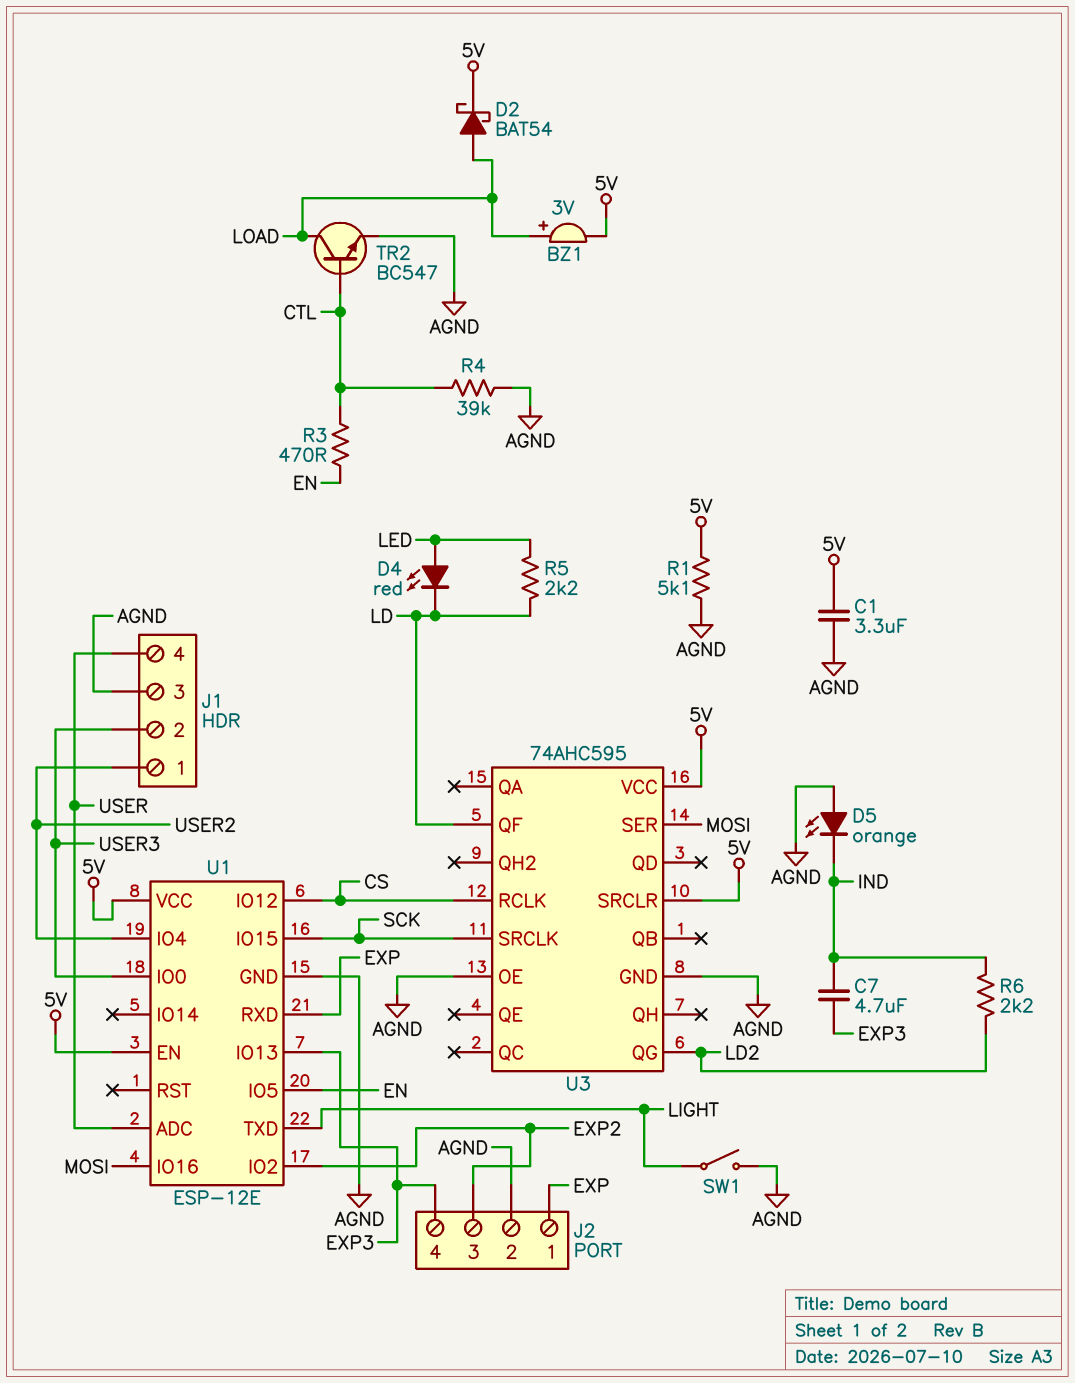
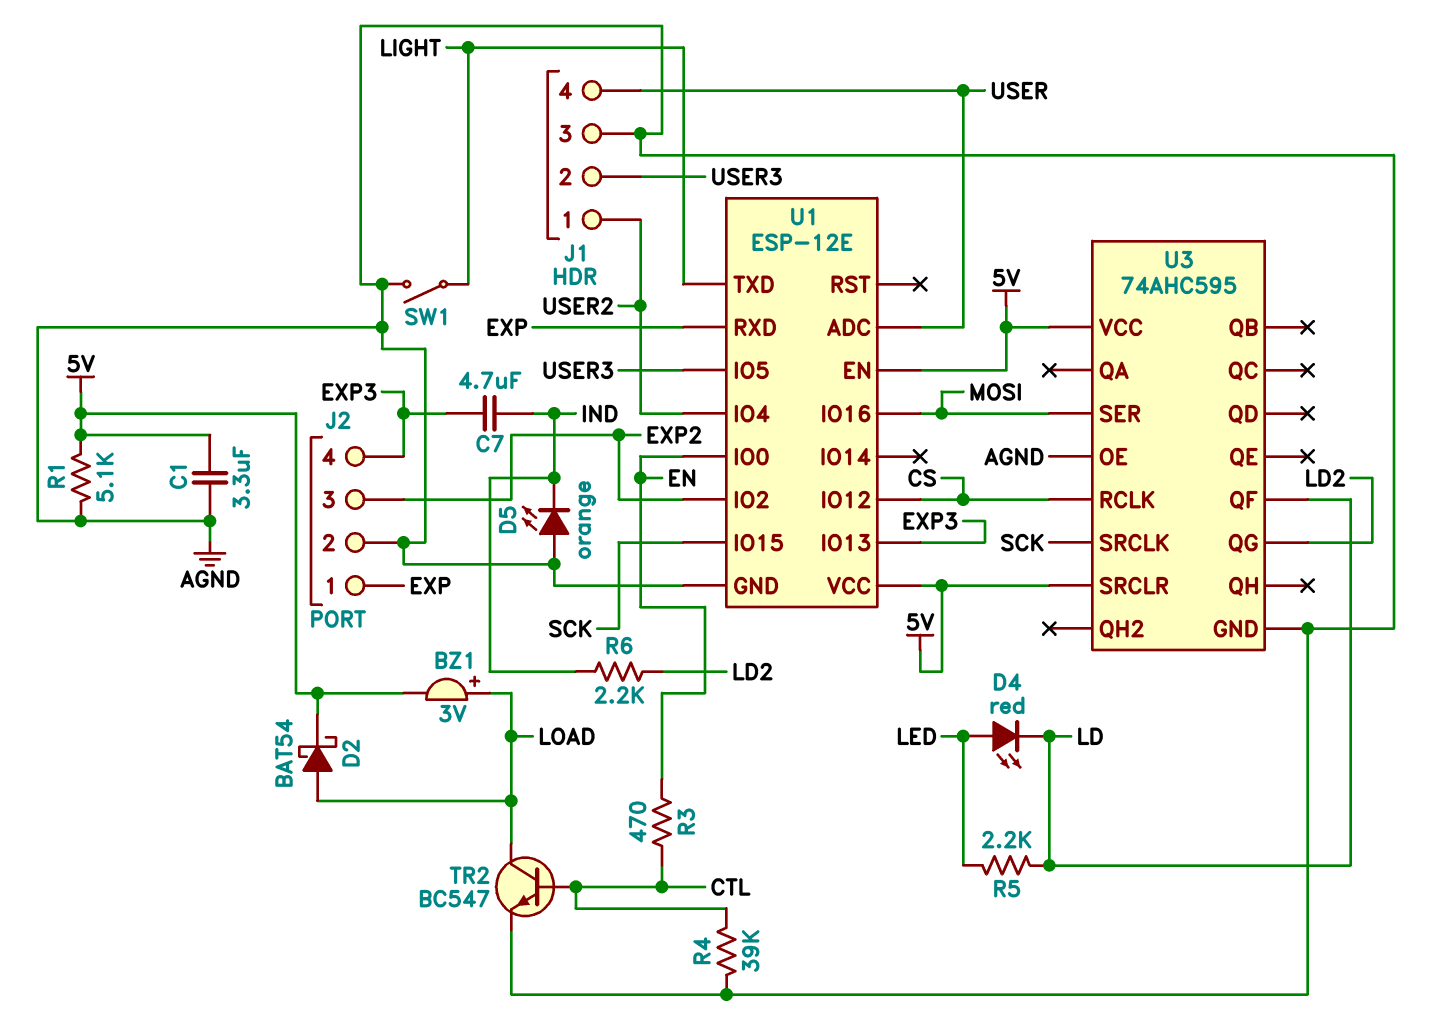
U1 pin IO0: USER3 -> EN
U1 pin IO5: EN -> USER3

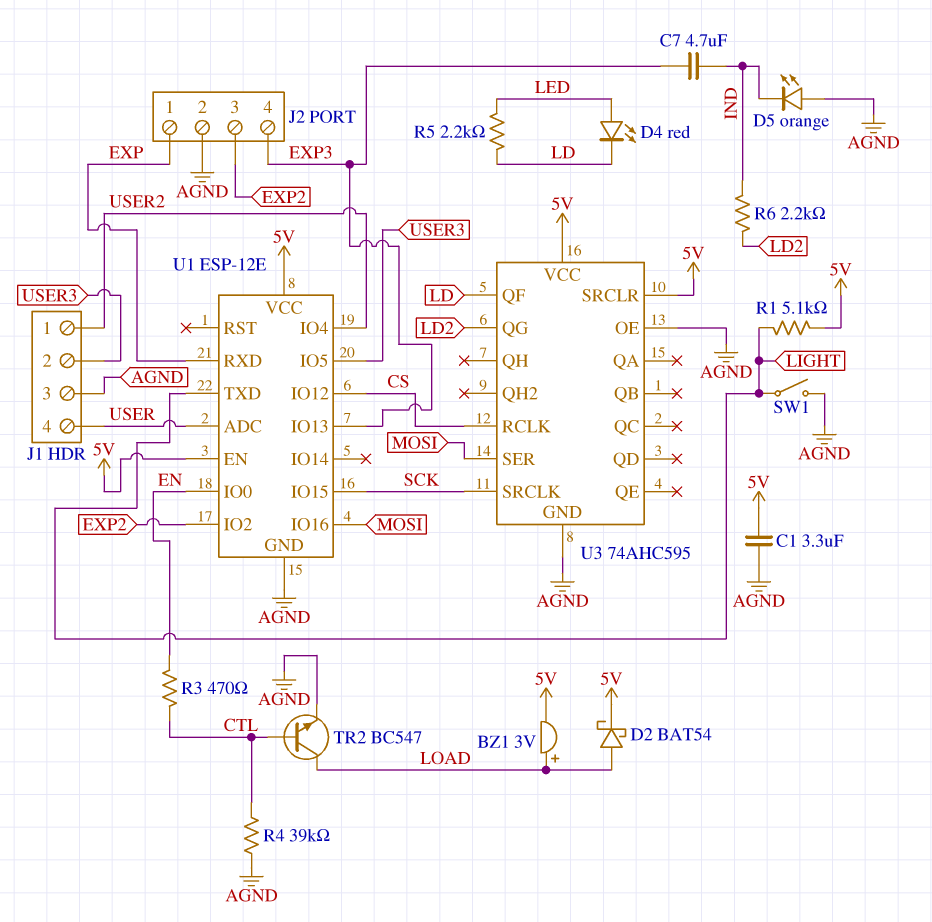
R1: 5.1k (5V, AGND) -> 5.1k (5V, LIGHT)

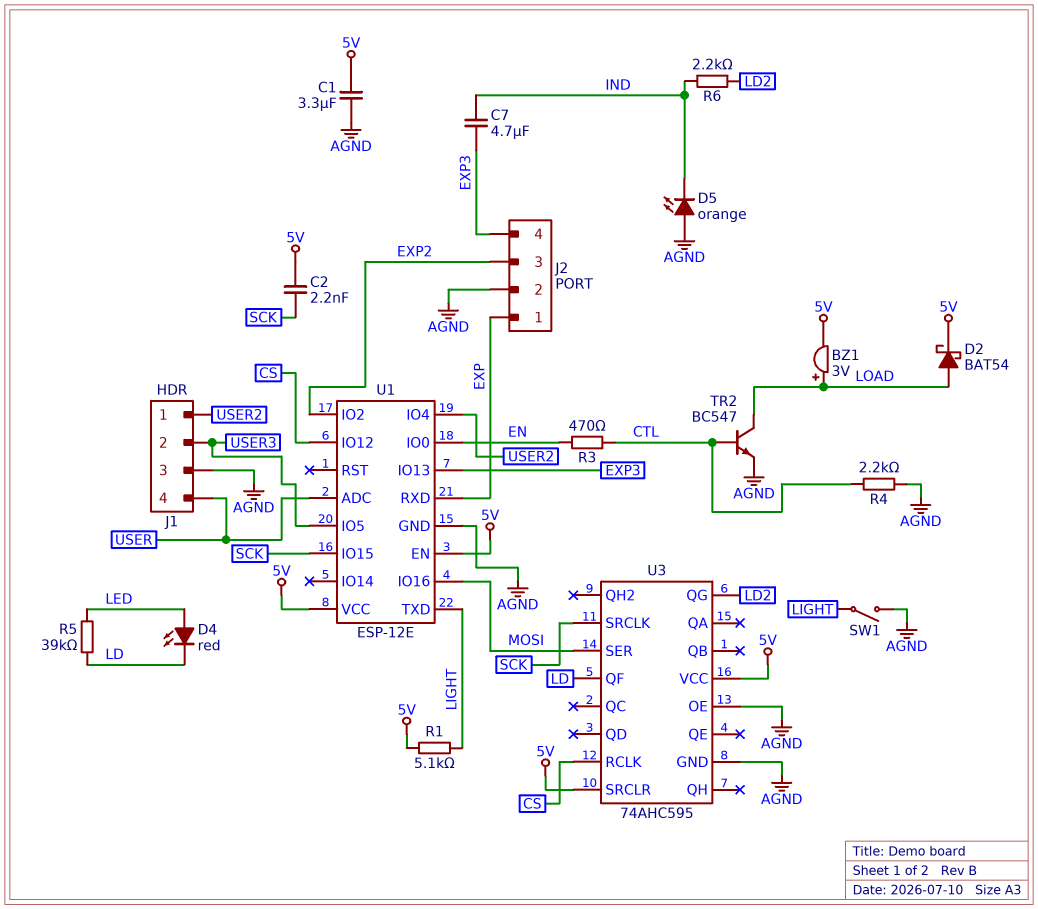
C2: none -> 2.2nF (5V, SCK)
R4: 39k (AGND, CTL) -> 2.2k (AGND, CTL)
R5: 2.2k (LD, LED) -> 39k (LD, LED)

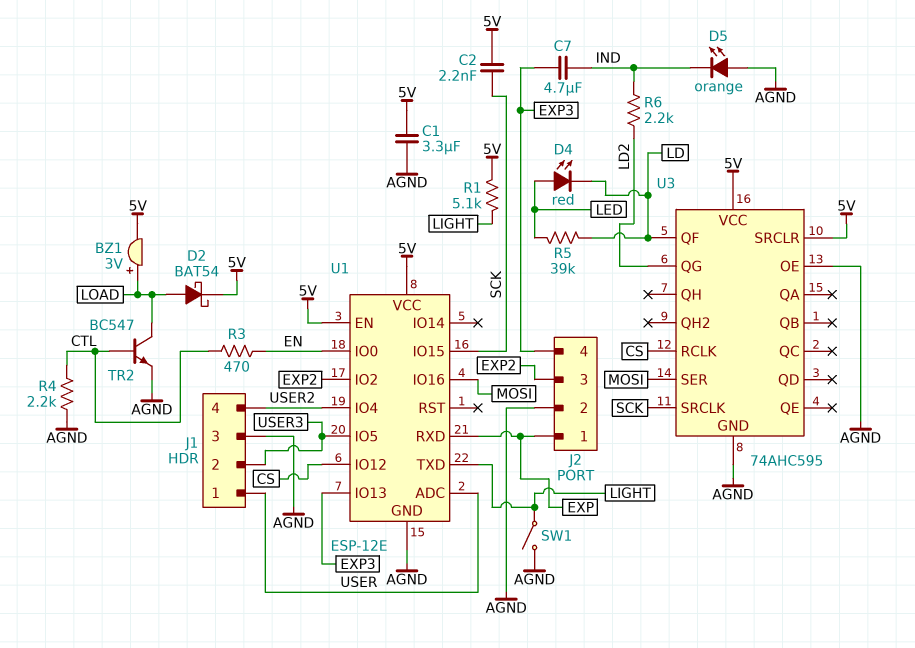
J1 pin 1: USER2 -> USER
J1 pin 4: USER -> USER2

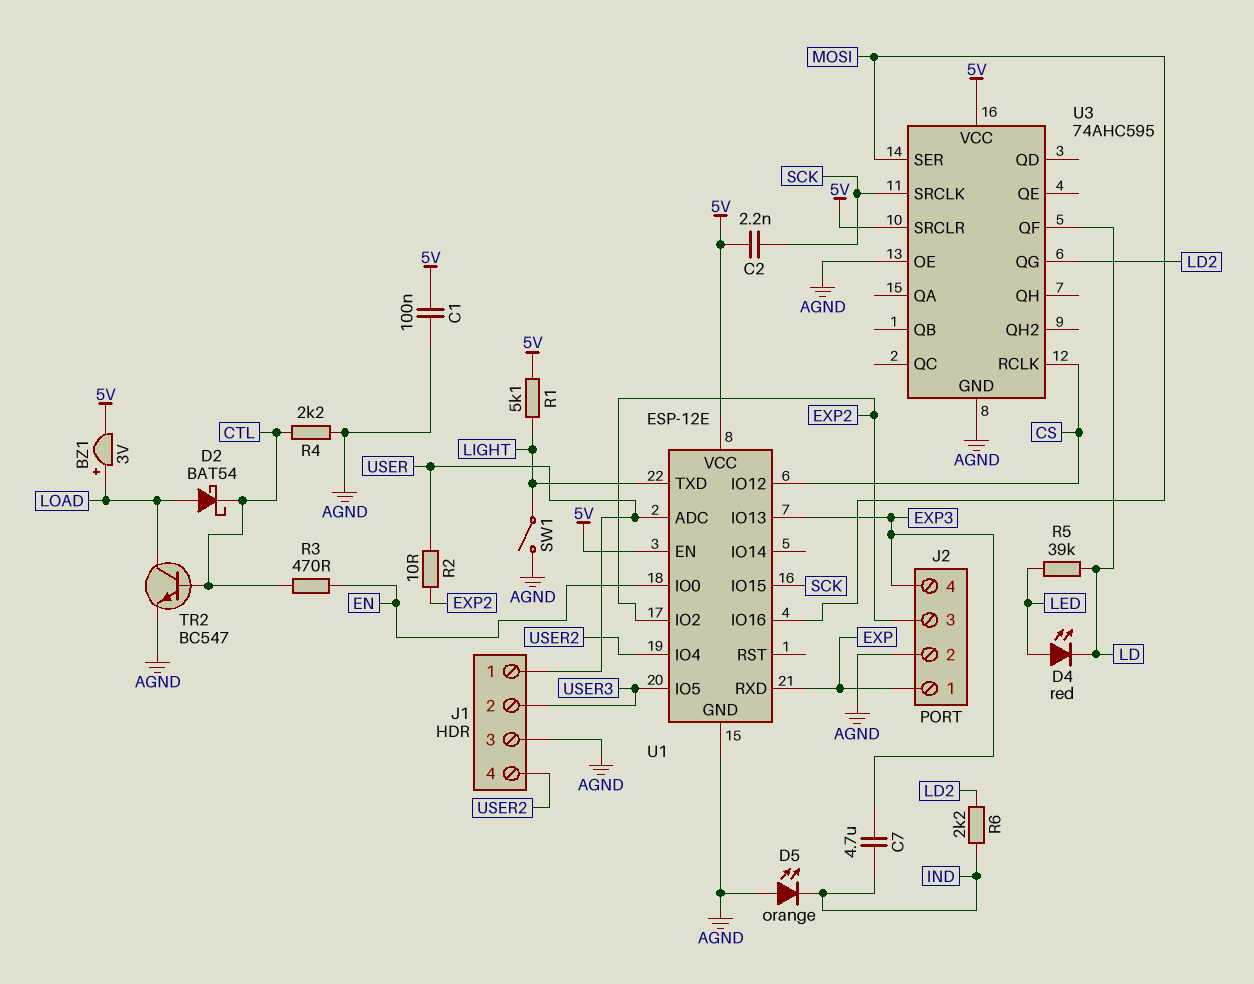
C1: 3.3uF (5V, AGND) -> 100nF (5V, AGND)
D2: schottky BAT54 (A LOAD, K 5V) -> schottky BAT54 (A LOAD, K CTL)
R2: none -> 10 (EXP2, USER)

